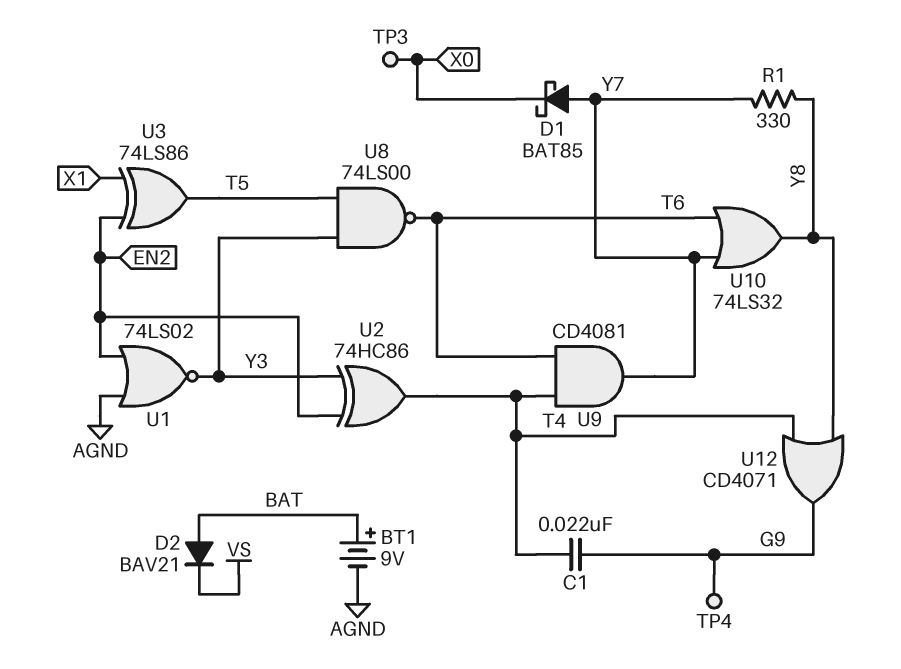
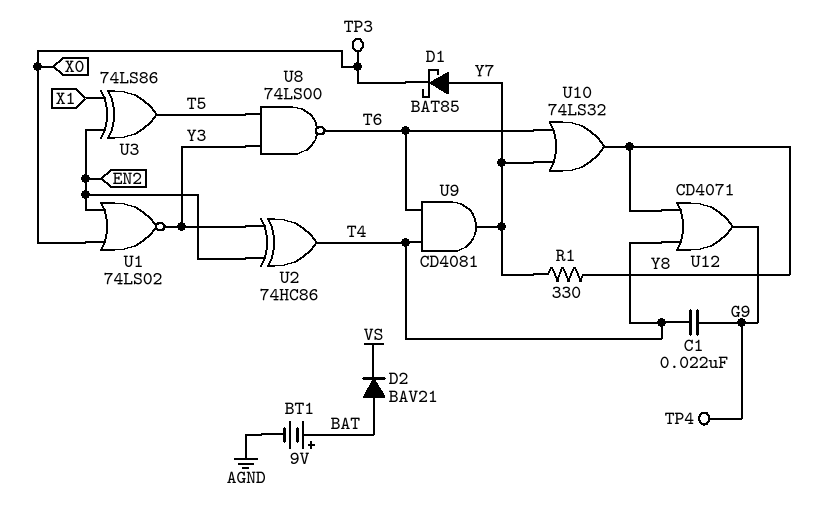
U1: NOR 74LS02 (in AGND, in EN2, out Y3) -> NOR 74LS02 (in EN2, in X0, out Y3)

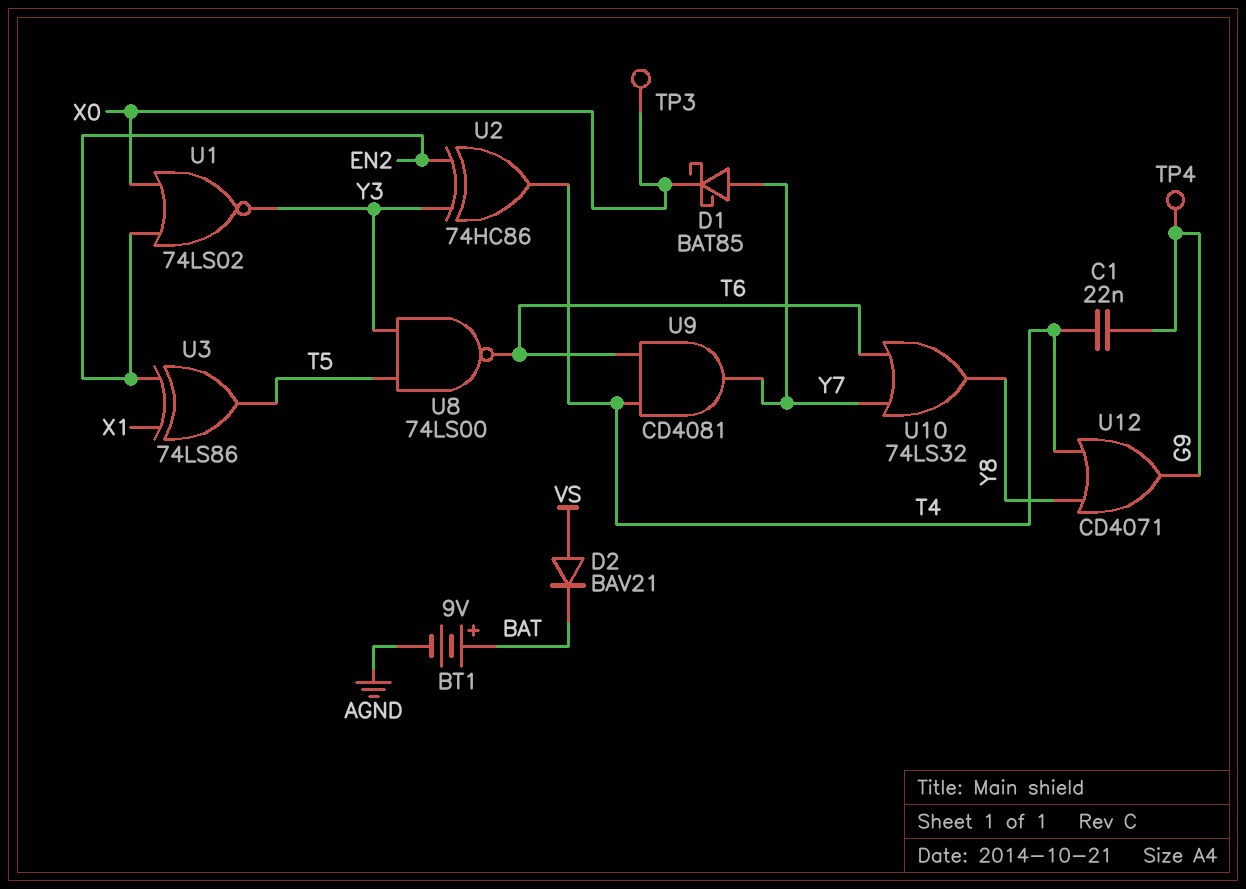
D2: diode BAV21 (A BAT, K VS) -> diode BAV21 (A VS, K BAT)
R1: 330 (Y7, Y8) -> none

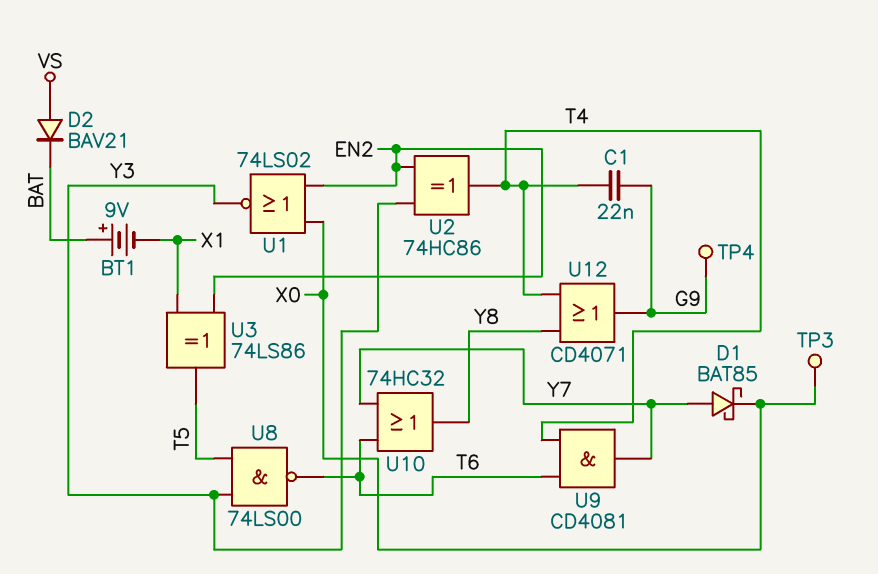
BT1: 9V (plus BAT, minus AGND) -> 9V (plus BAT, minus X1)
U10: OR 74LS32 (in T6, in Y7, out Y8) -> OR 74HC32 (in T6, in Y7, out Y8)

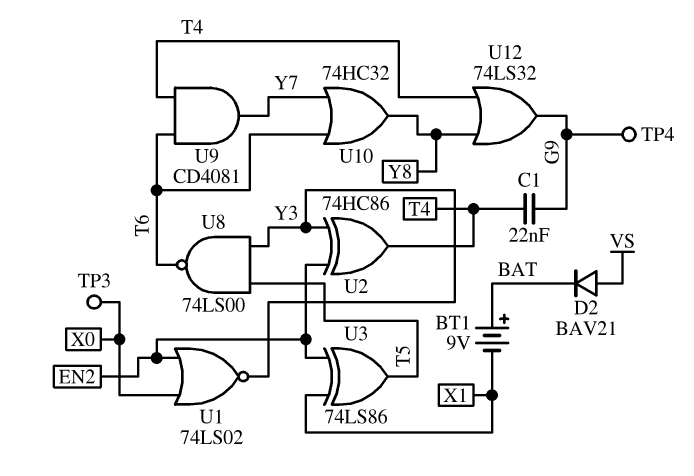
D1: schottky BAT85 (A Y7, K X0) -> none
U12: OR CD4071 (in T4, in Y8, out G9) -> OR 74LS32 (in T4, in Y8, out G9)

